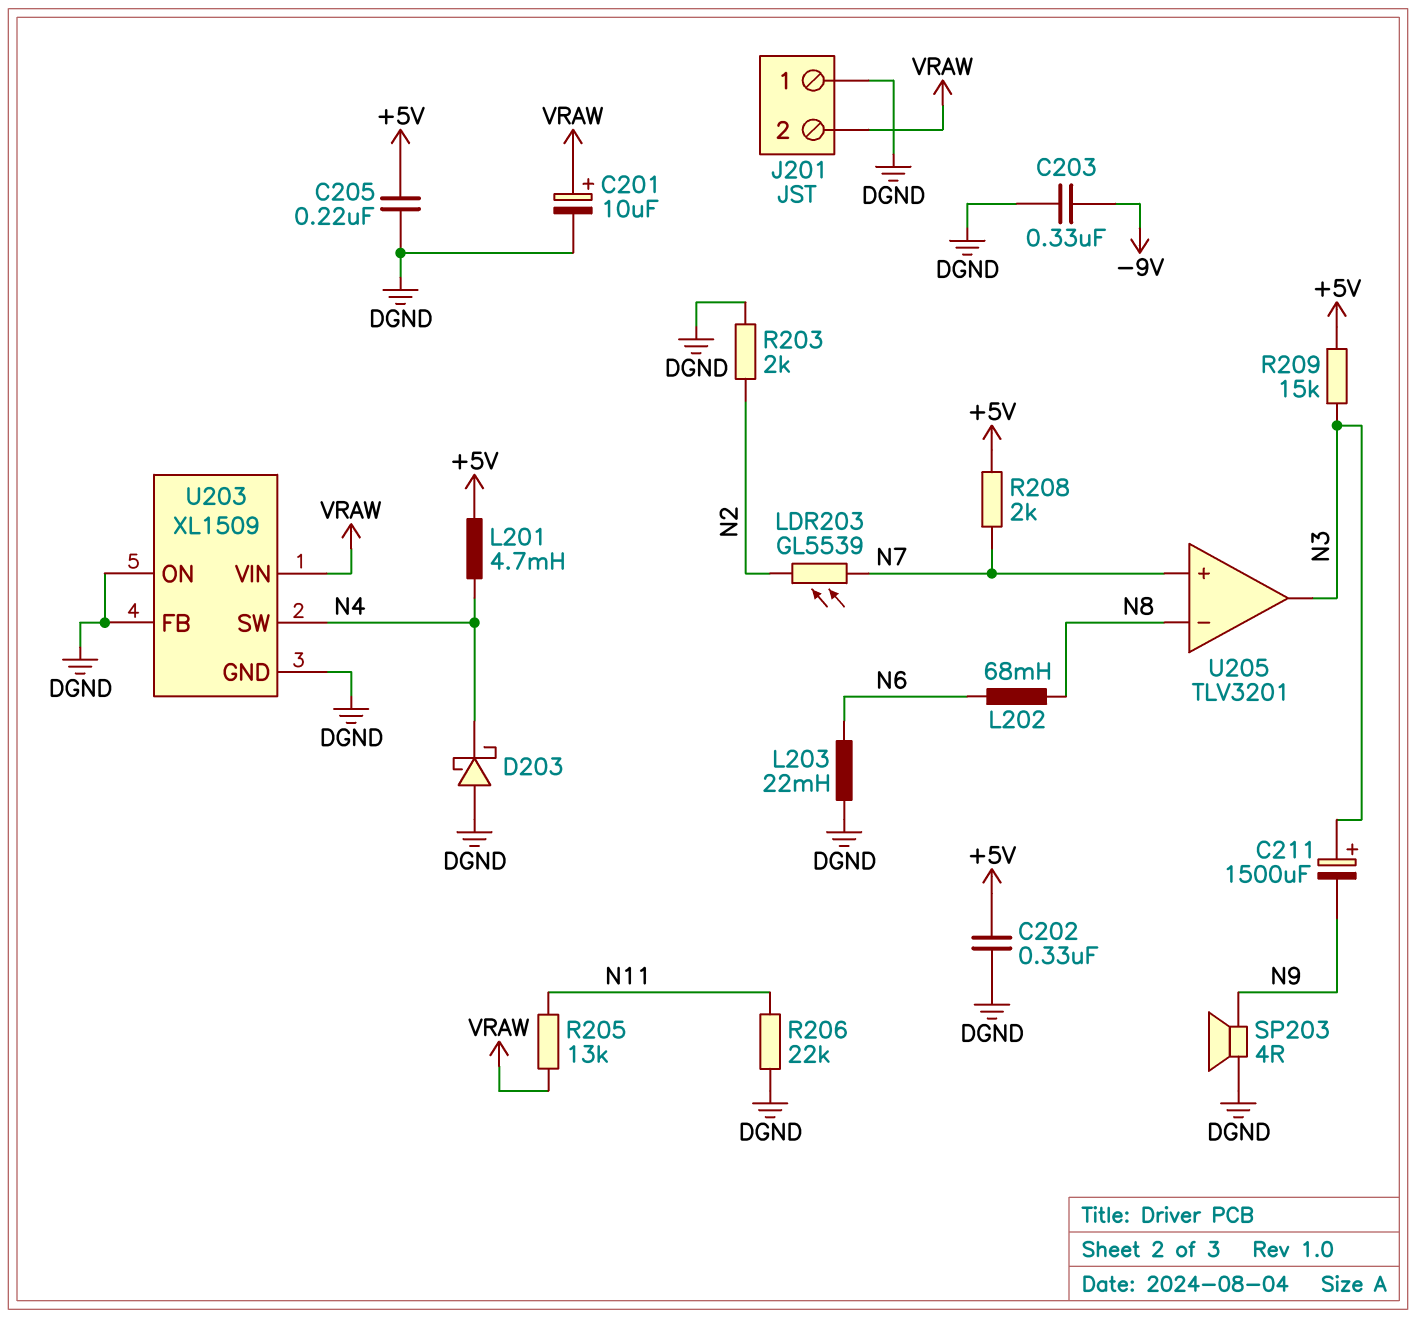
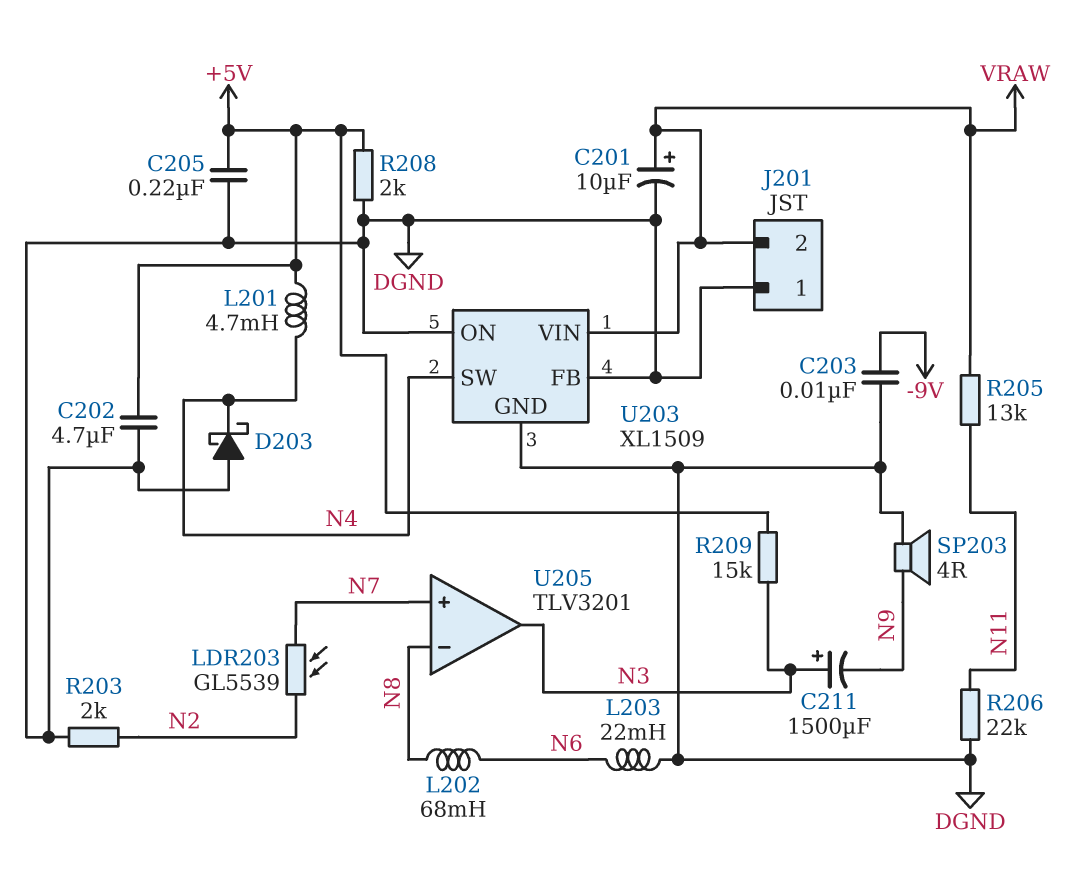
C202: 330nF (+5V, DGND) -> 4.7uF (+5V, DGND)
C203: 330nF (-9V, DGND) -> 10nF (-9V, DGND)
R208: 2k (+5V, N7) -> 2k (+5V, DGND)

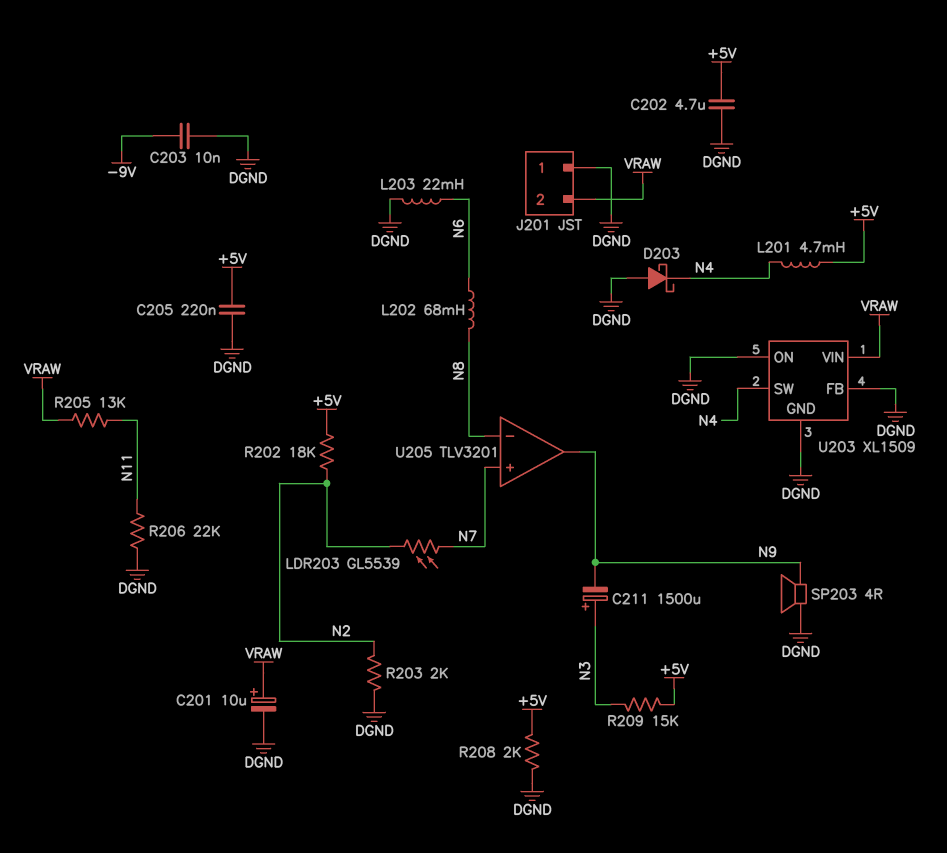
R202: none -> 18k (+5V, N2)
U205 pin out: N3 -> N9

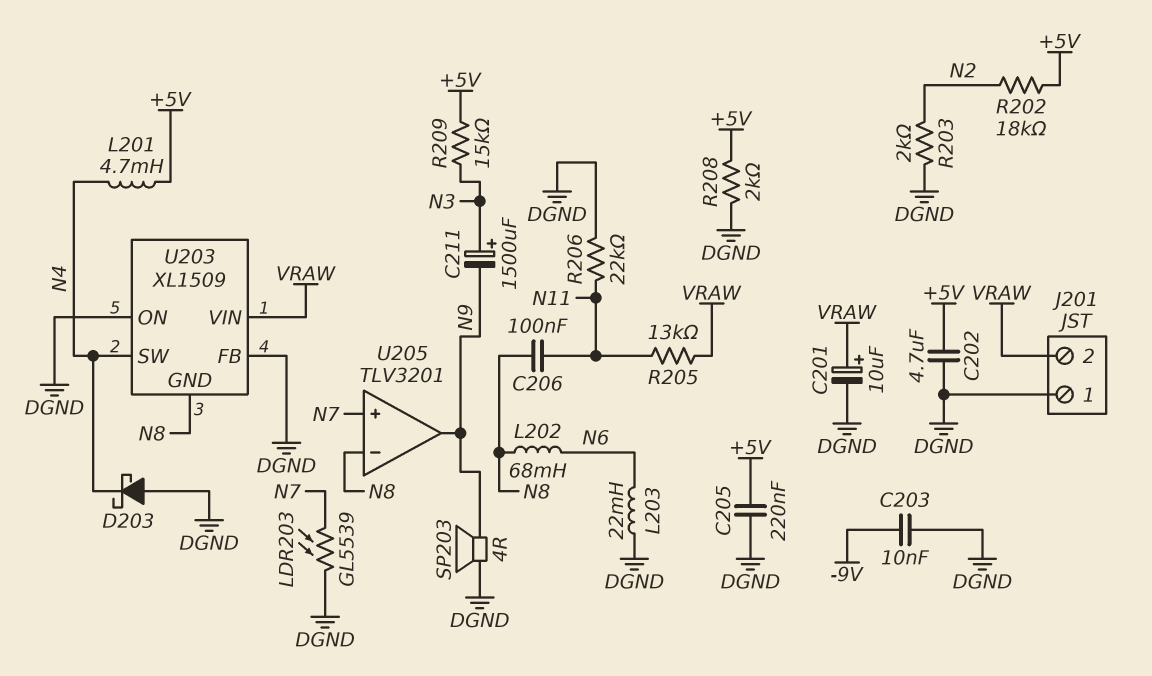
C206: none -> 100nF (N8, N11)
LDR203: GL5539 (N2, N7) -> GL5539 (DGND, N7)
U203 pin GND: DGND -> N8

